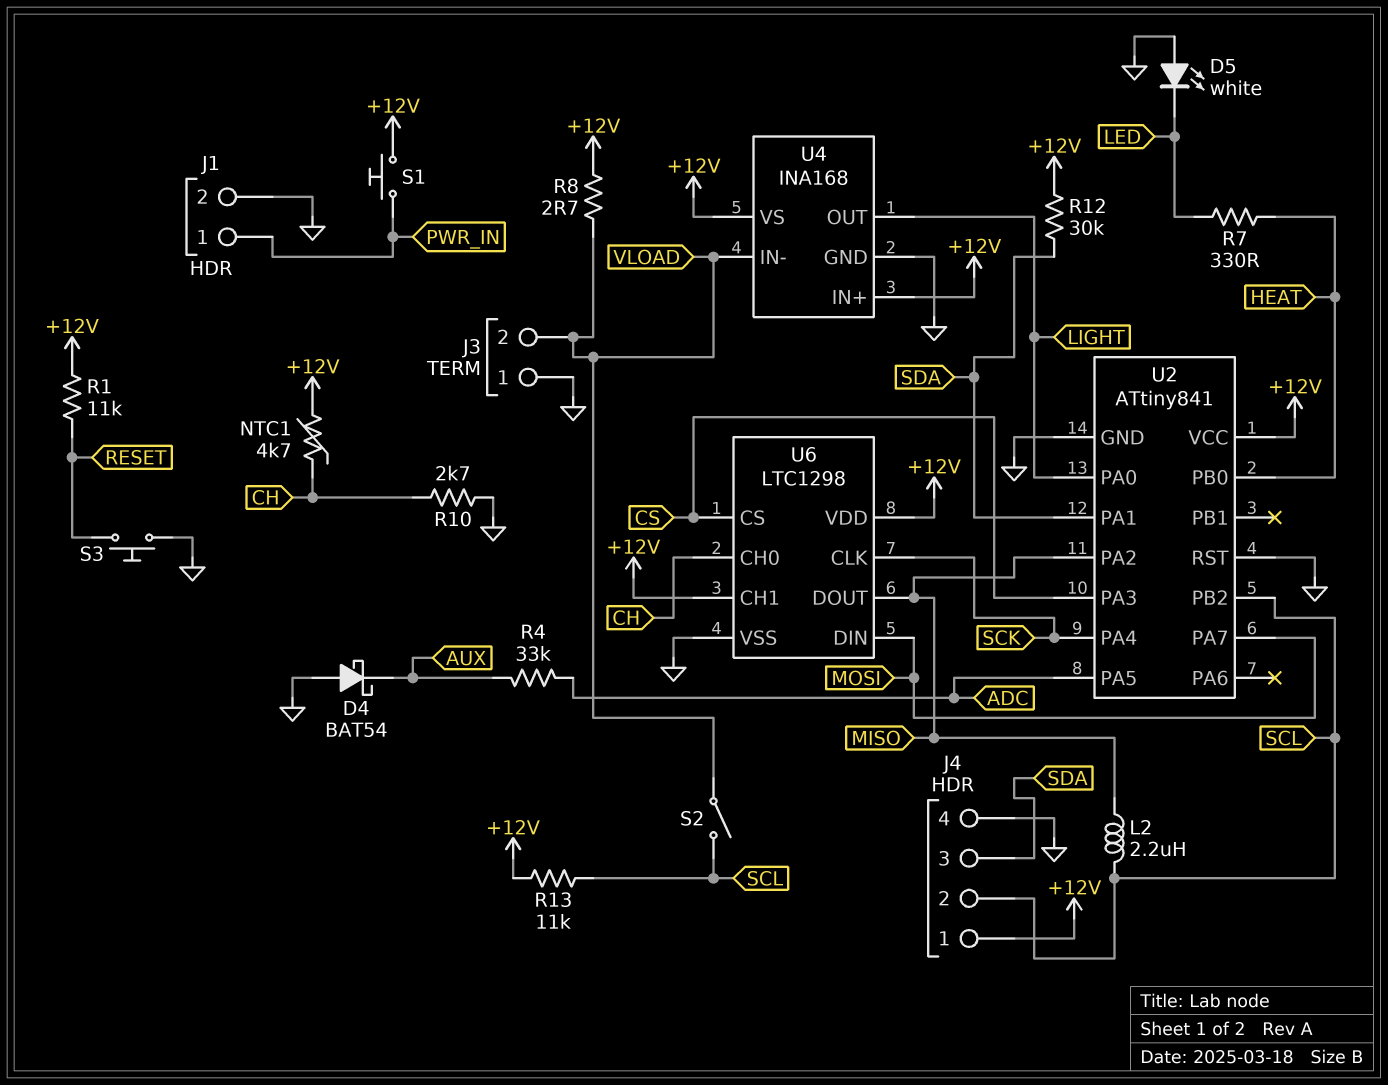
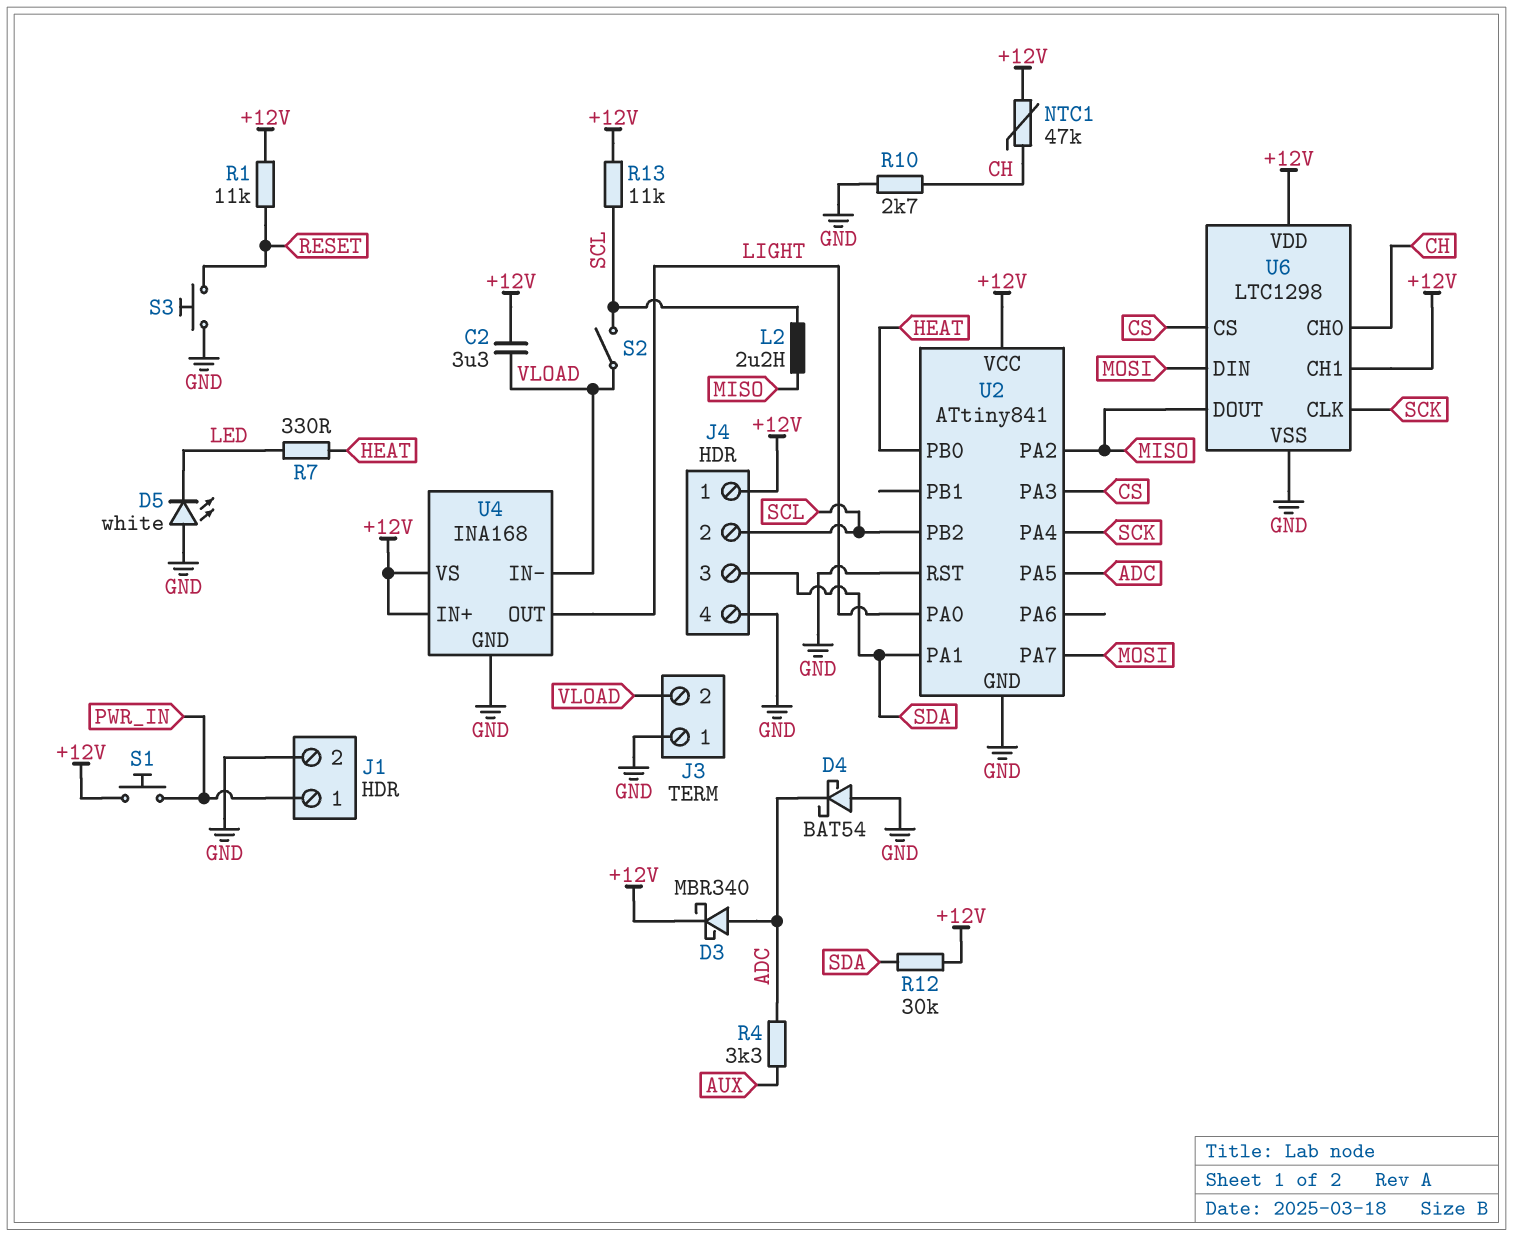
C2: none -> 3.3uF (+12V, VLOAD)
D3: none -> schottky MBR340 (A ADC, K +12V)
D4: schottky BAT54 (A GND, K AUX) -> schottky BAT54 (A GND, K ADC)
NTC1: 4.7k (+12V, CH) -> 47k (+12V, CH)
R4: 33k (ADC, AUX) -> 3.3k (ADC, AUX)
R8: 2.7 (+12V, VLOAD) -> none

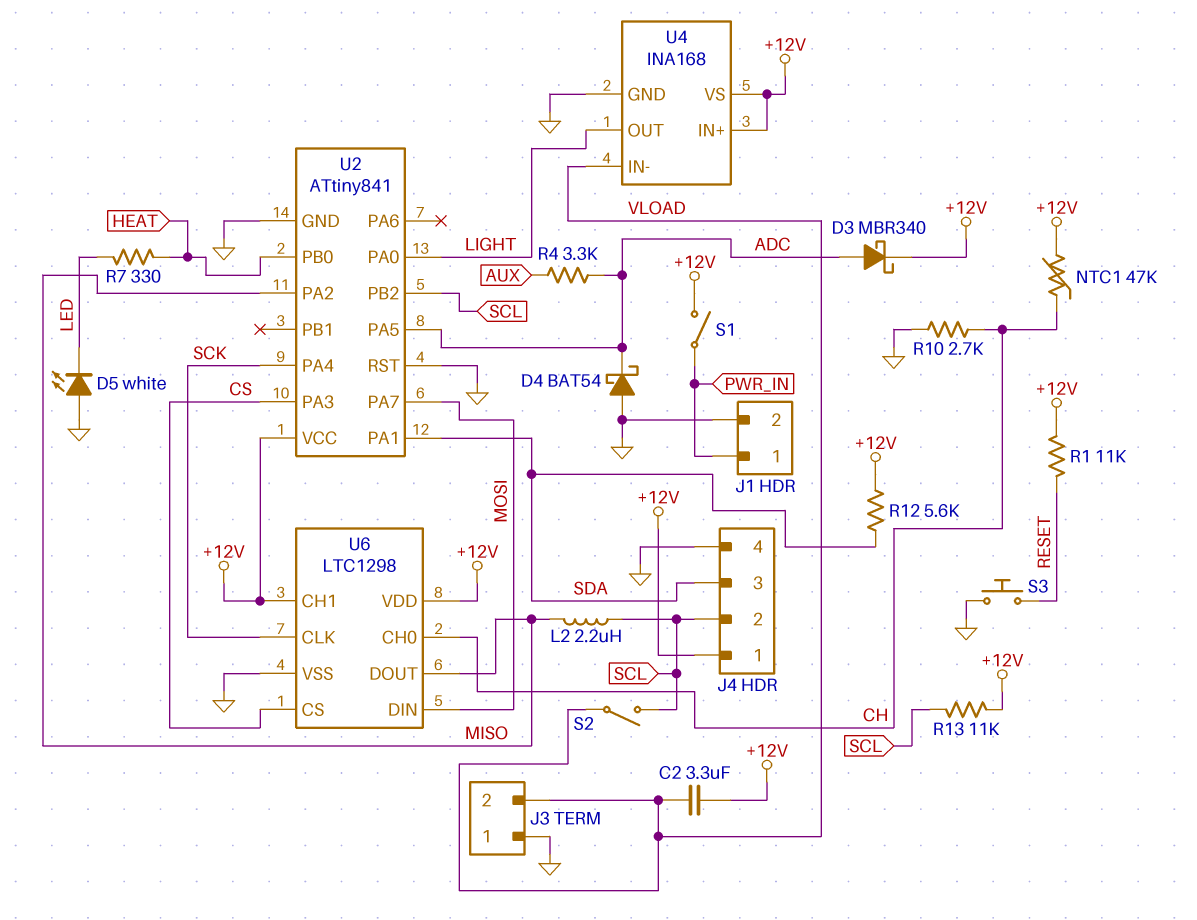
R12: 30k (+12V, SDA) -> 5.6k (+12V, SDA)
S1: button (+12V, PWR_IN) -> switch (+12V, PWR_IN)

